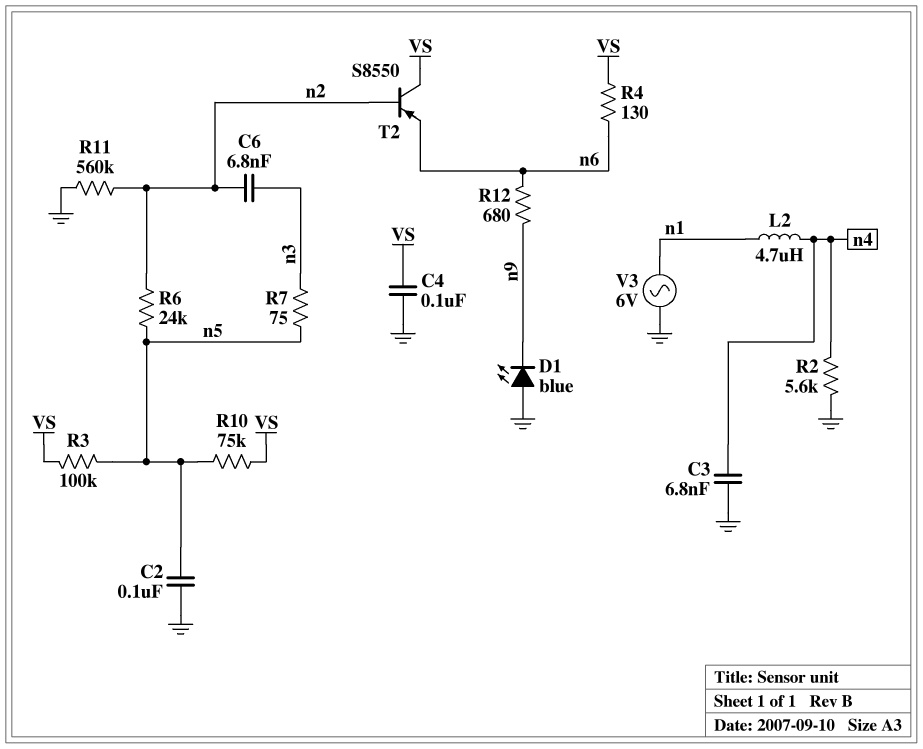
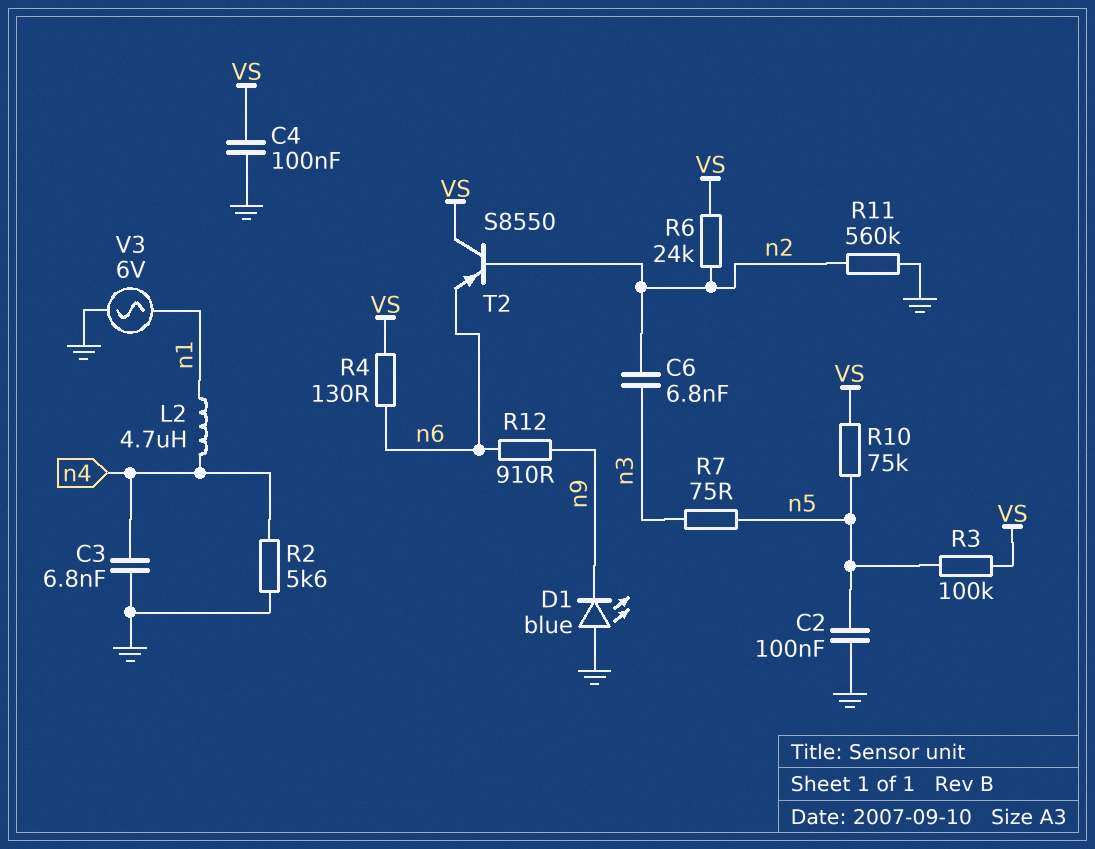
R6: 24k (n2, n5) -> 24k (VS, n2)
R12: 680 (n6, n9) -> 910 (n6, n9)

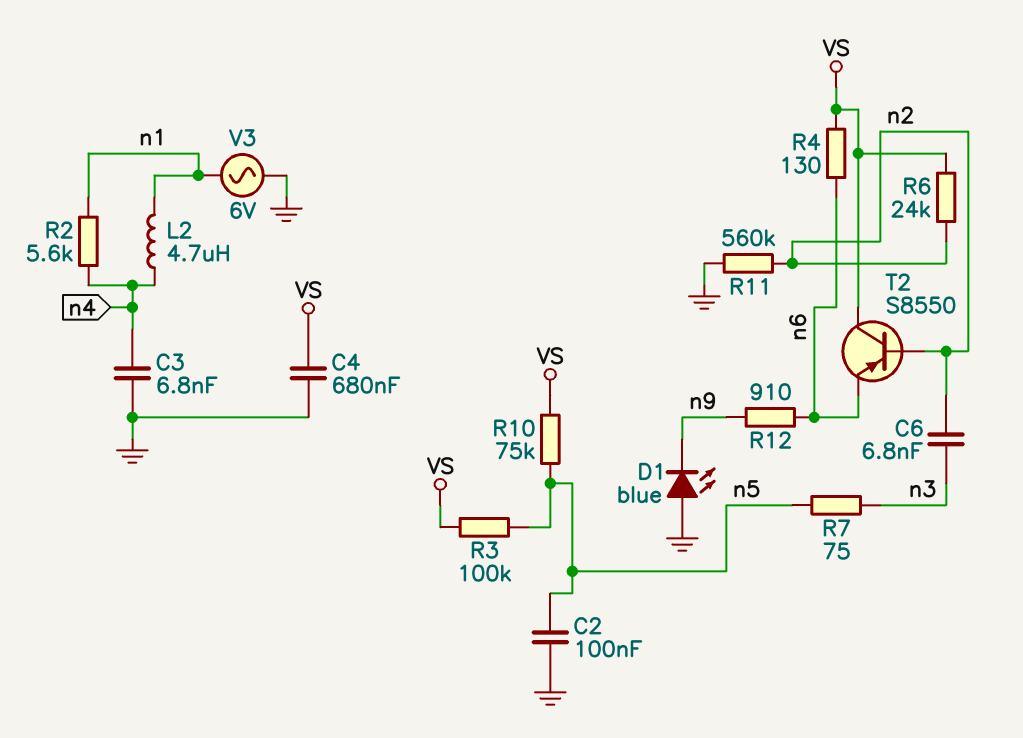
C4: 100nF (GND, VS) -> 680nF (GND, VS)
R2: 5.6k (GND, n4) -> 5.6k (n1, n4)

